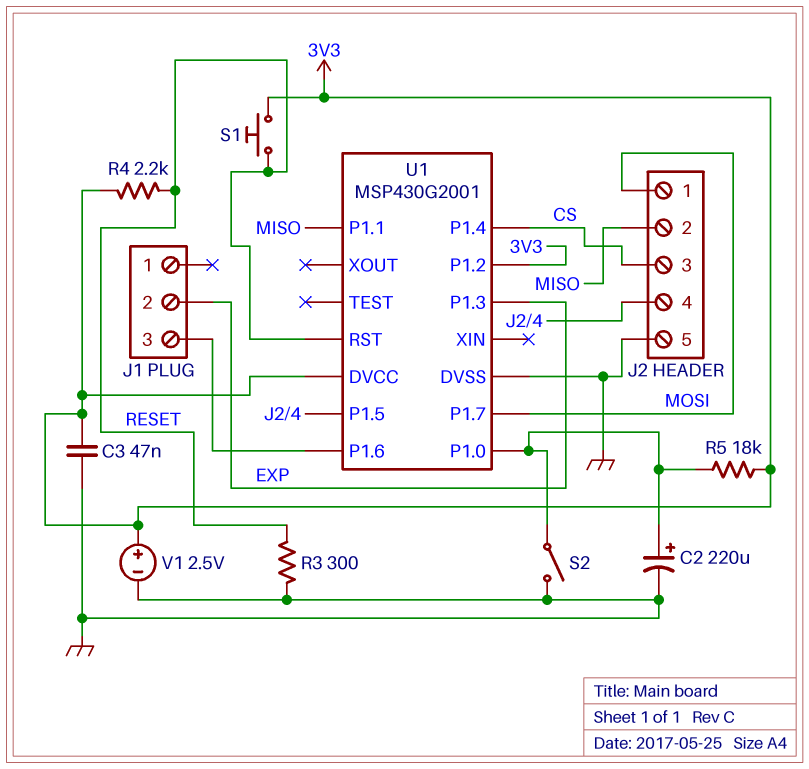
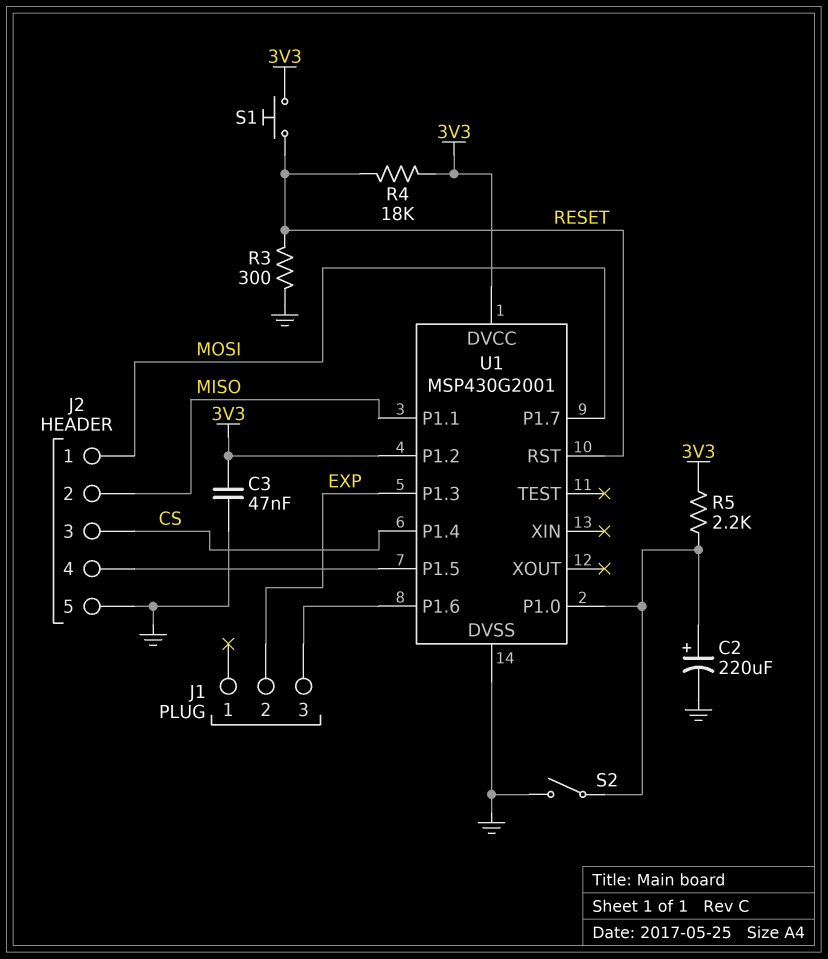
R4: 2.2k (3V3, RESET) -> 18k (3V3, RESET)
R5: 18k (3V3, U1/P1.0) -> 2.2k (3V3, U1/P1.0)
V1: 2.5V (plus 3V3, minus GND) -> none

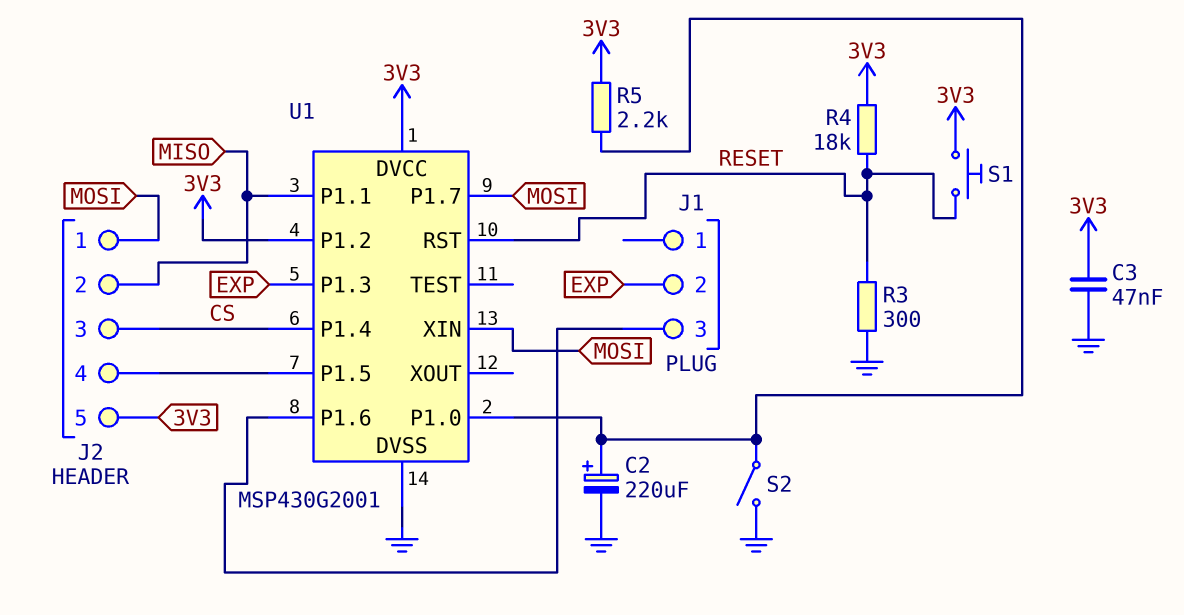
J2 pin 5: GND -> 3V3
U1 pin XIN: none -> MOSI

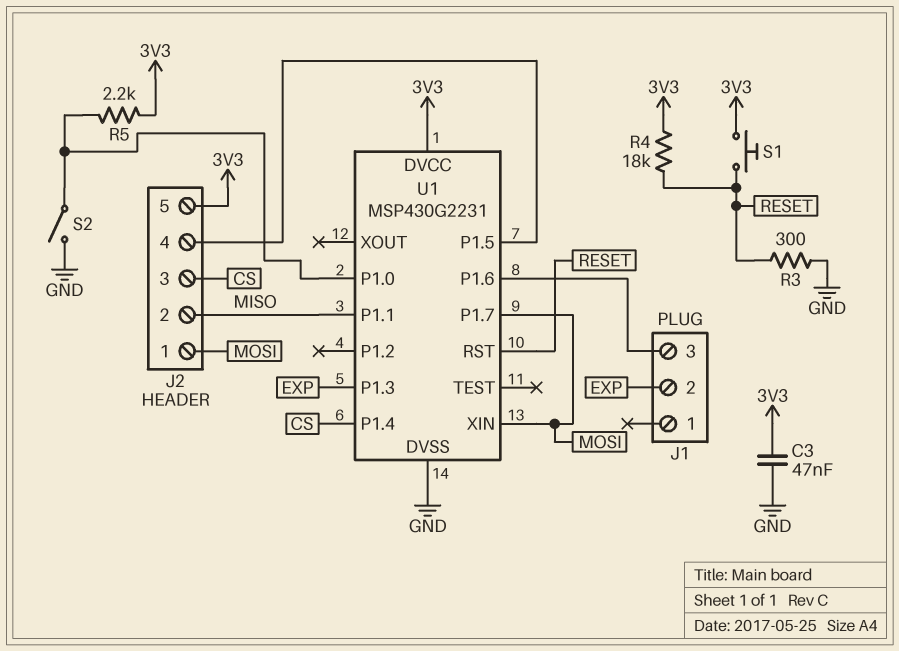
C2: 220uF (plus U1/P1.0, minus GND) -> none
U1: MSP430G2001 -> MSP430G2231
U1 pin P1.2: 3V3 -> none

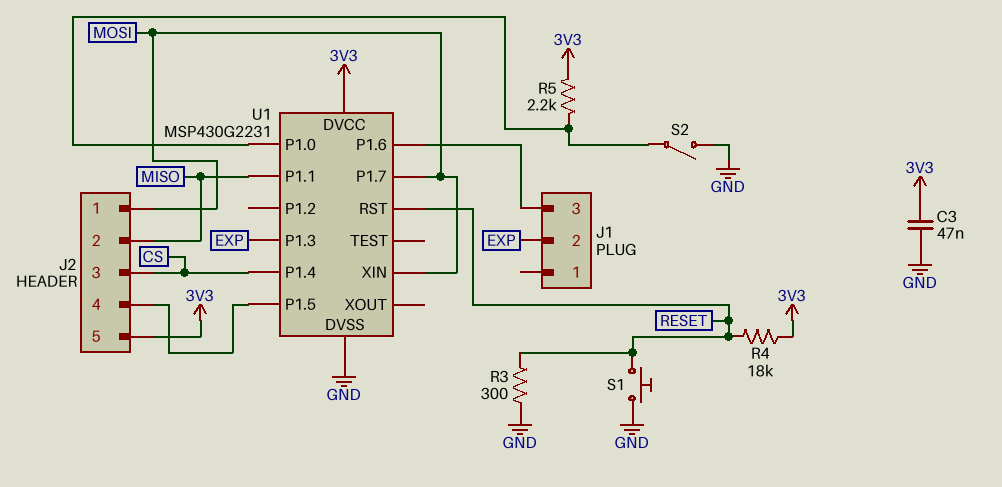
S1: button (3V3, RESET) -> button (GND, RESET)

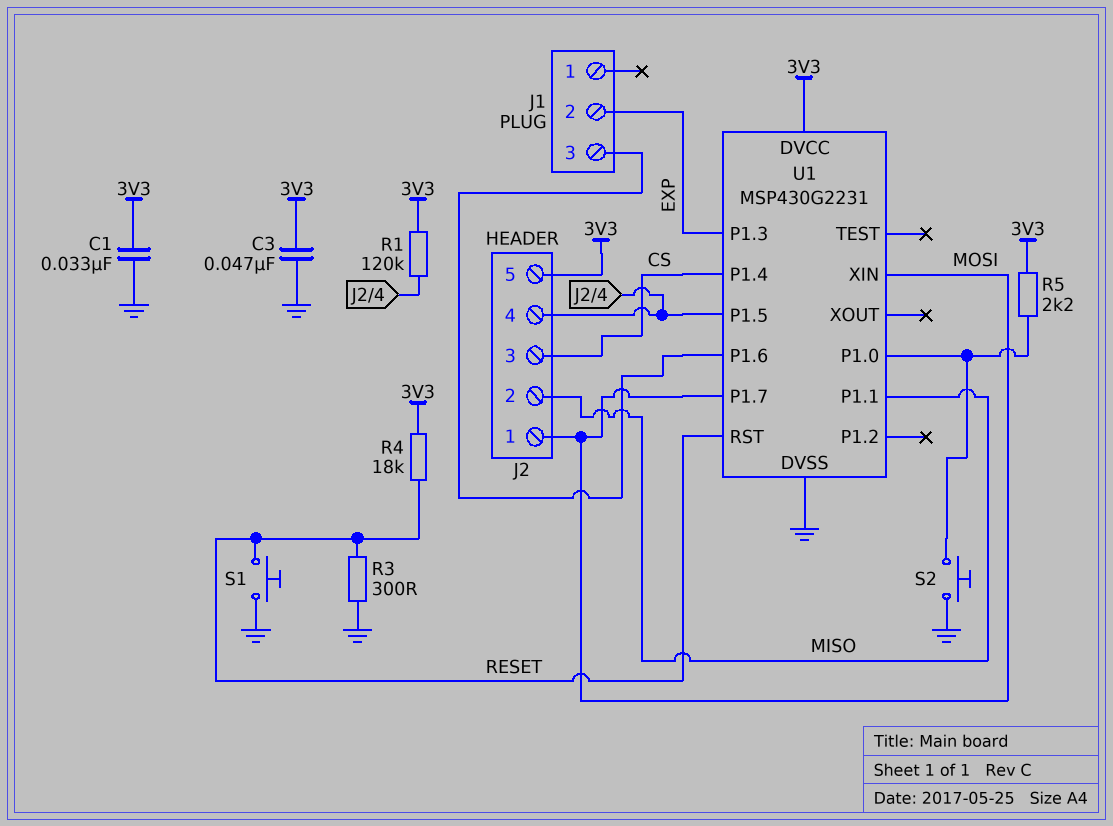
C1: none -> 33nF (3V3, GND)
R1: none -> 120k (3V3, J2/4)
S2: switch (GND, U1/P1.0) -> button (GND, U1/P1.0)

